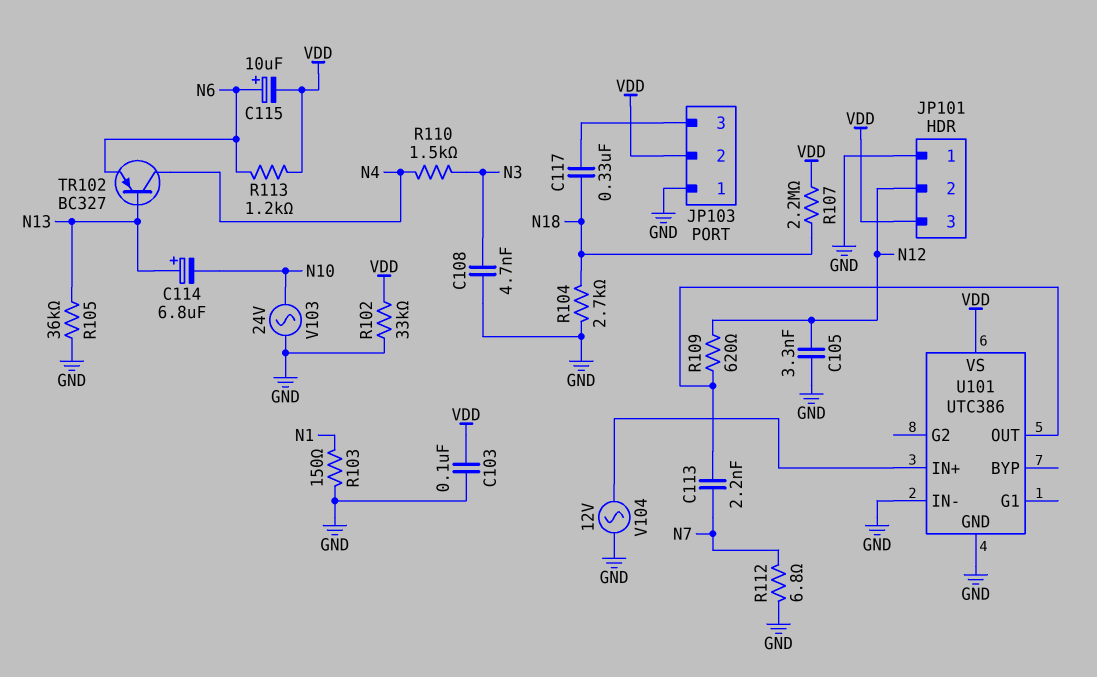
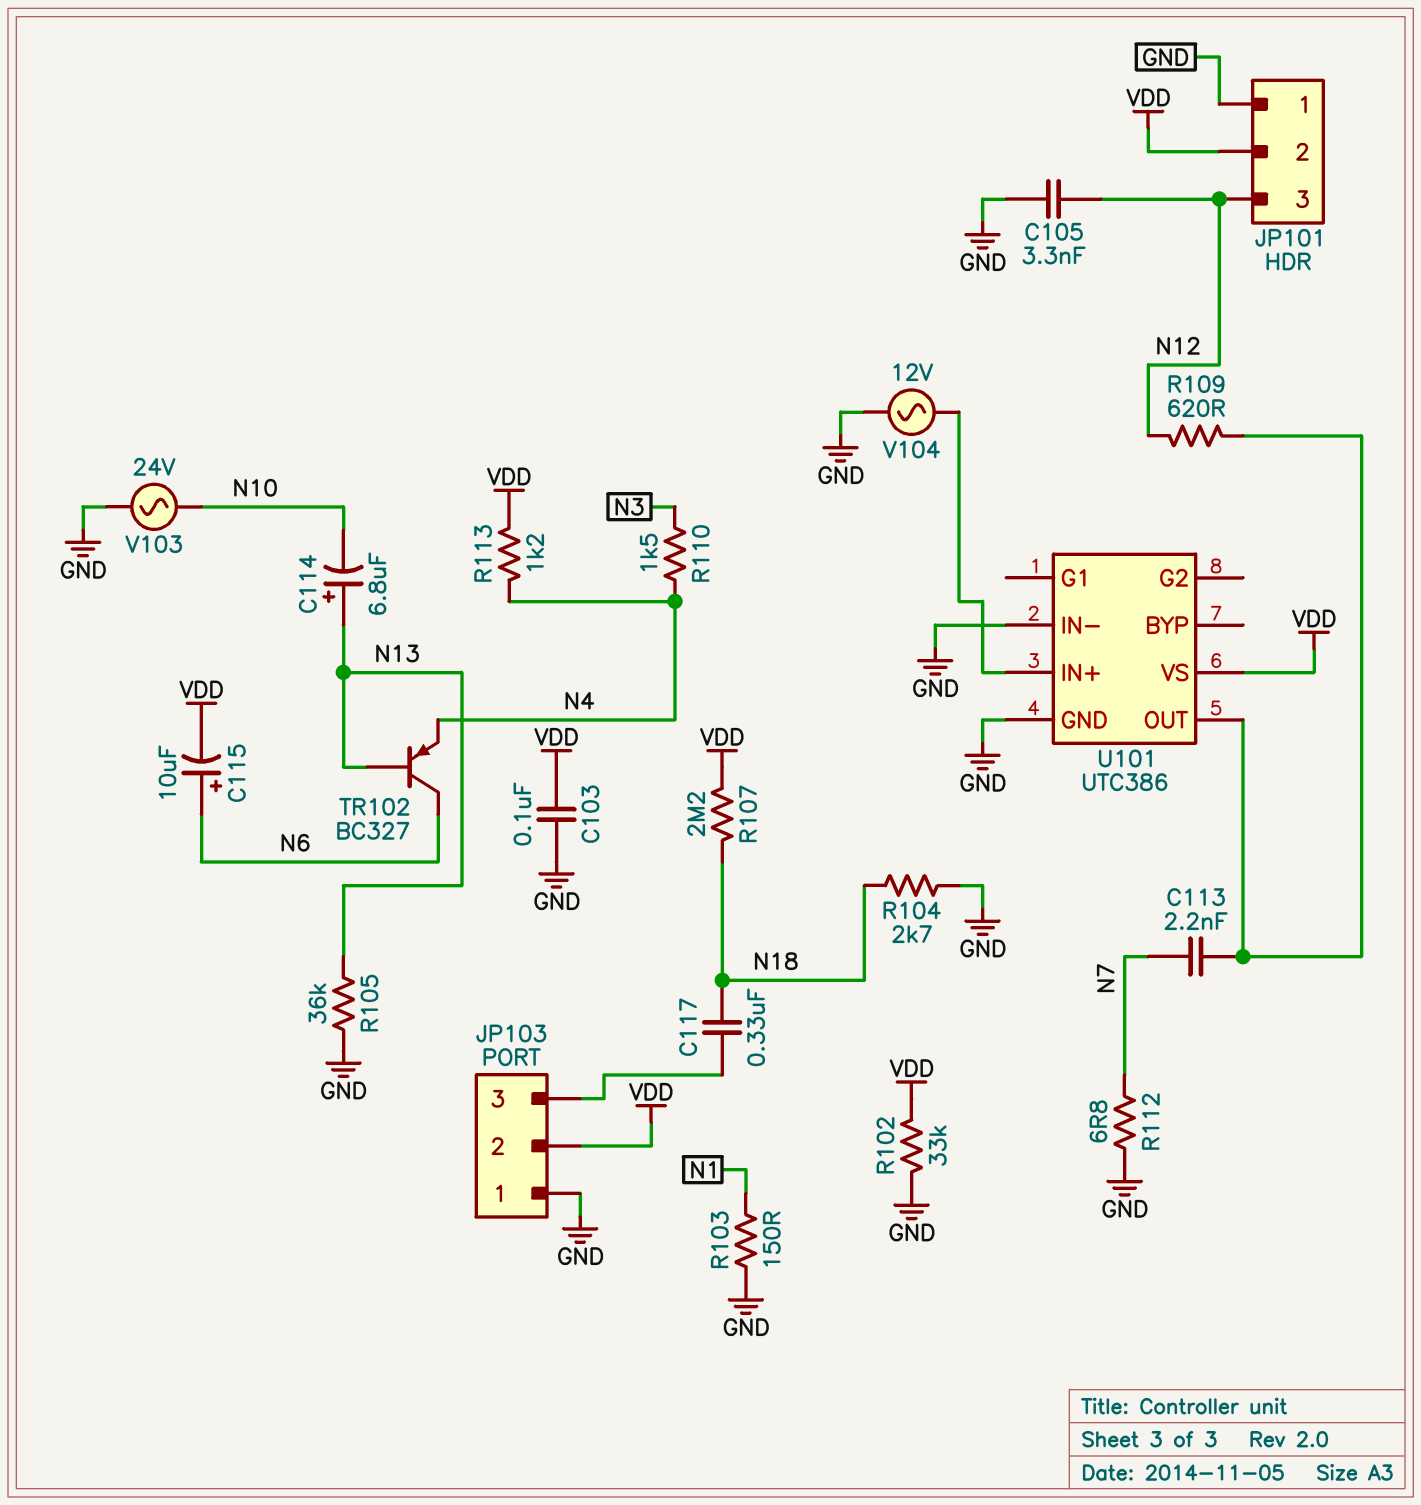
C108: 4.7nF (GND, N3) -> none
JP101 pin 2: N12 -> VDD
JP101 pin 3: VDD -> N12
R113: 1.2k (N6, VDD) -> 1.2k (N4, VDD)
TR102: PNP BC327 (B N13, C N4, E N6) -> PNP BC327 (B N13, C N6, E N4)

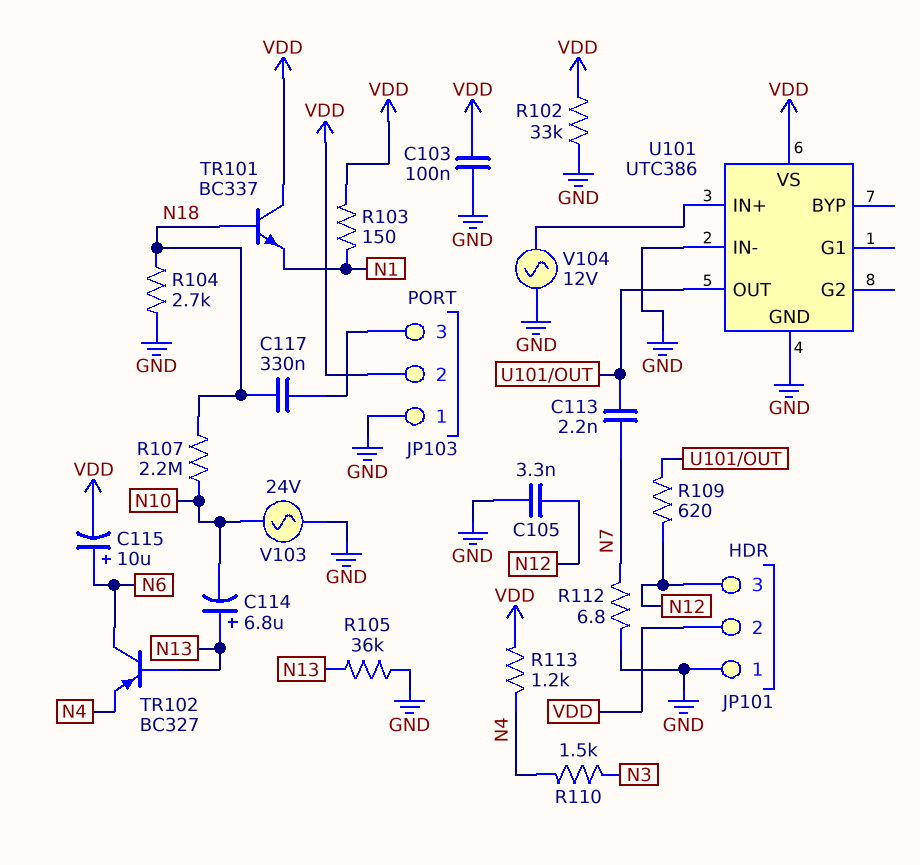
R103: 150 (GND, N1) -> 150 (N1, VDD)
R107: 2.2M (N18, VDD) -> 2.2M (N10, N18)
TR101: none -> NPN BC337 (B N18, C VDD, E N1)

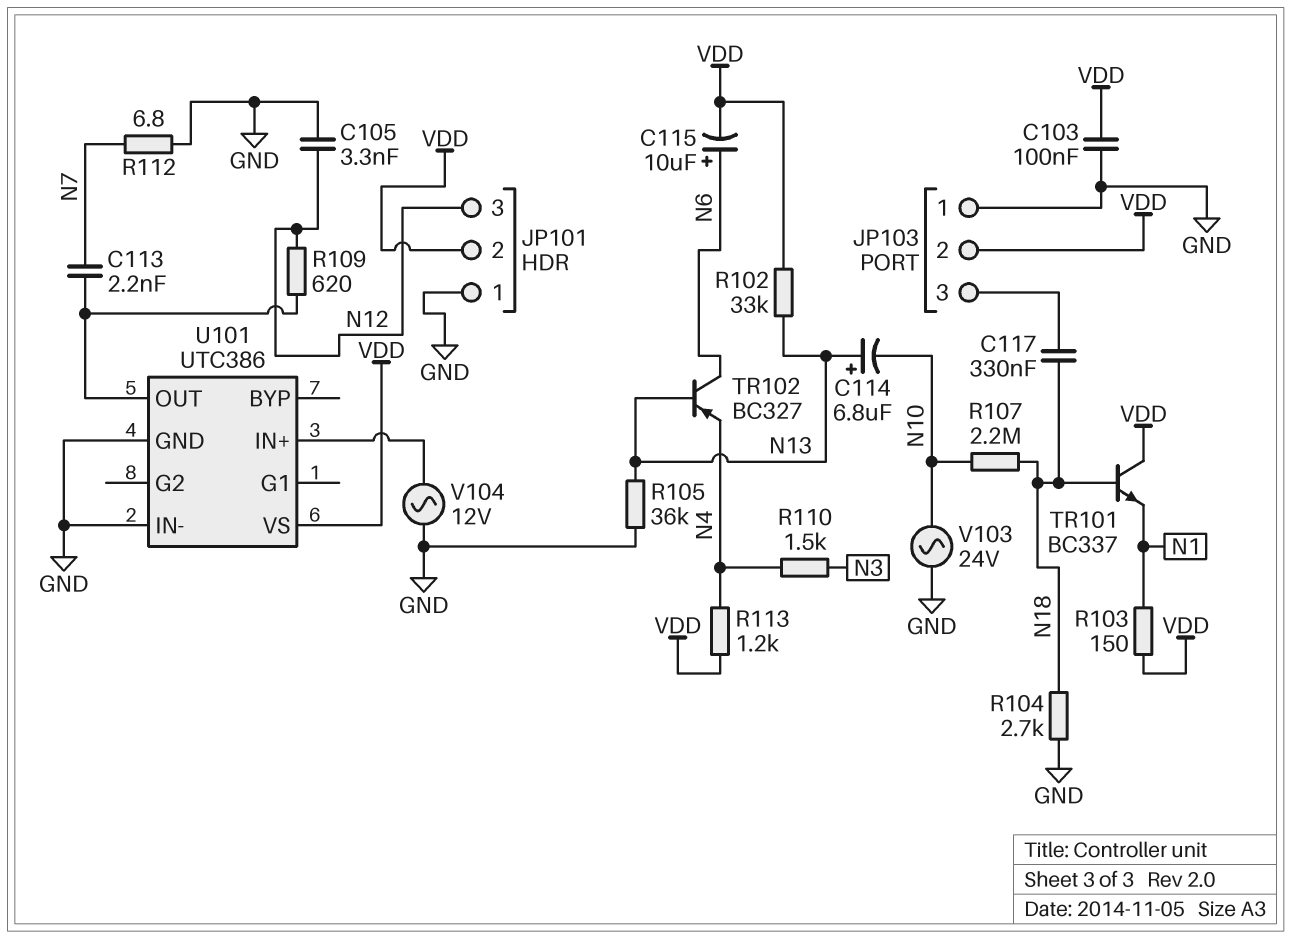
R102: 33k (GND, VDD) -> 33k (N13, VDD)

